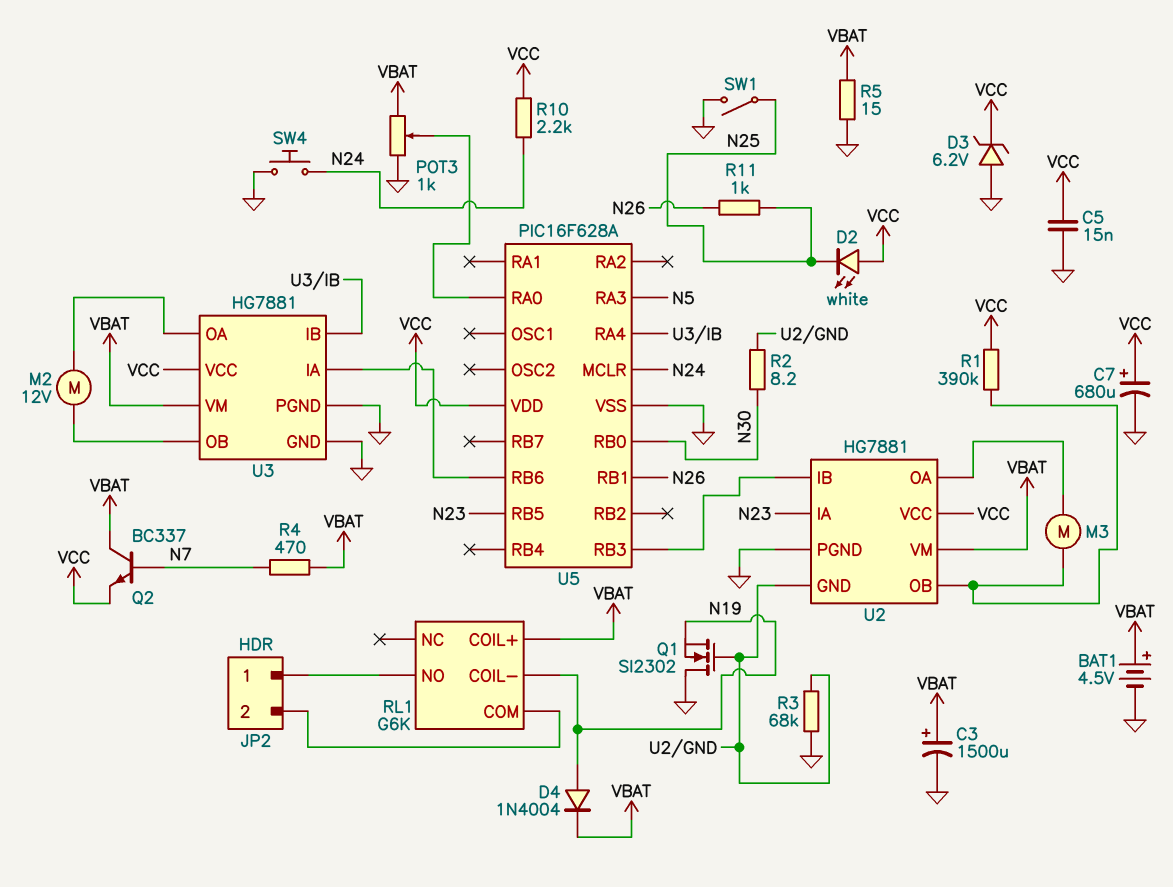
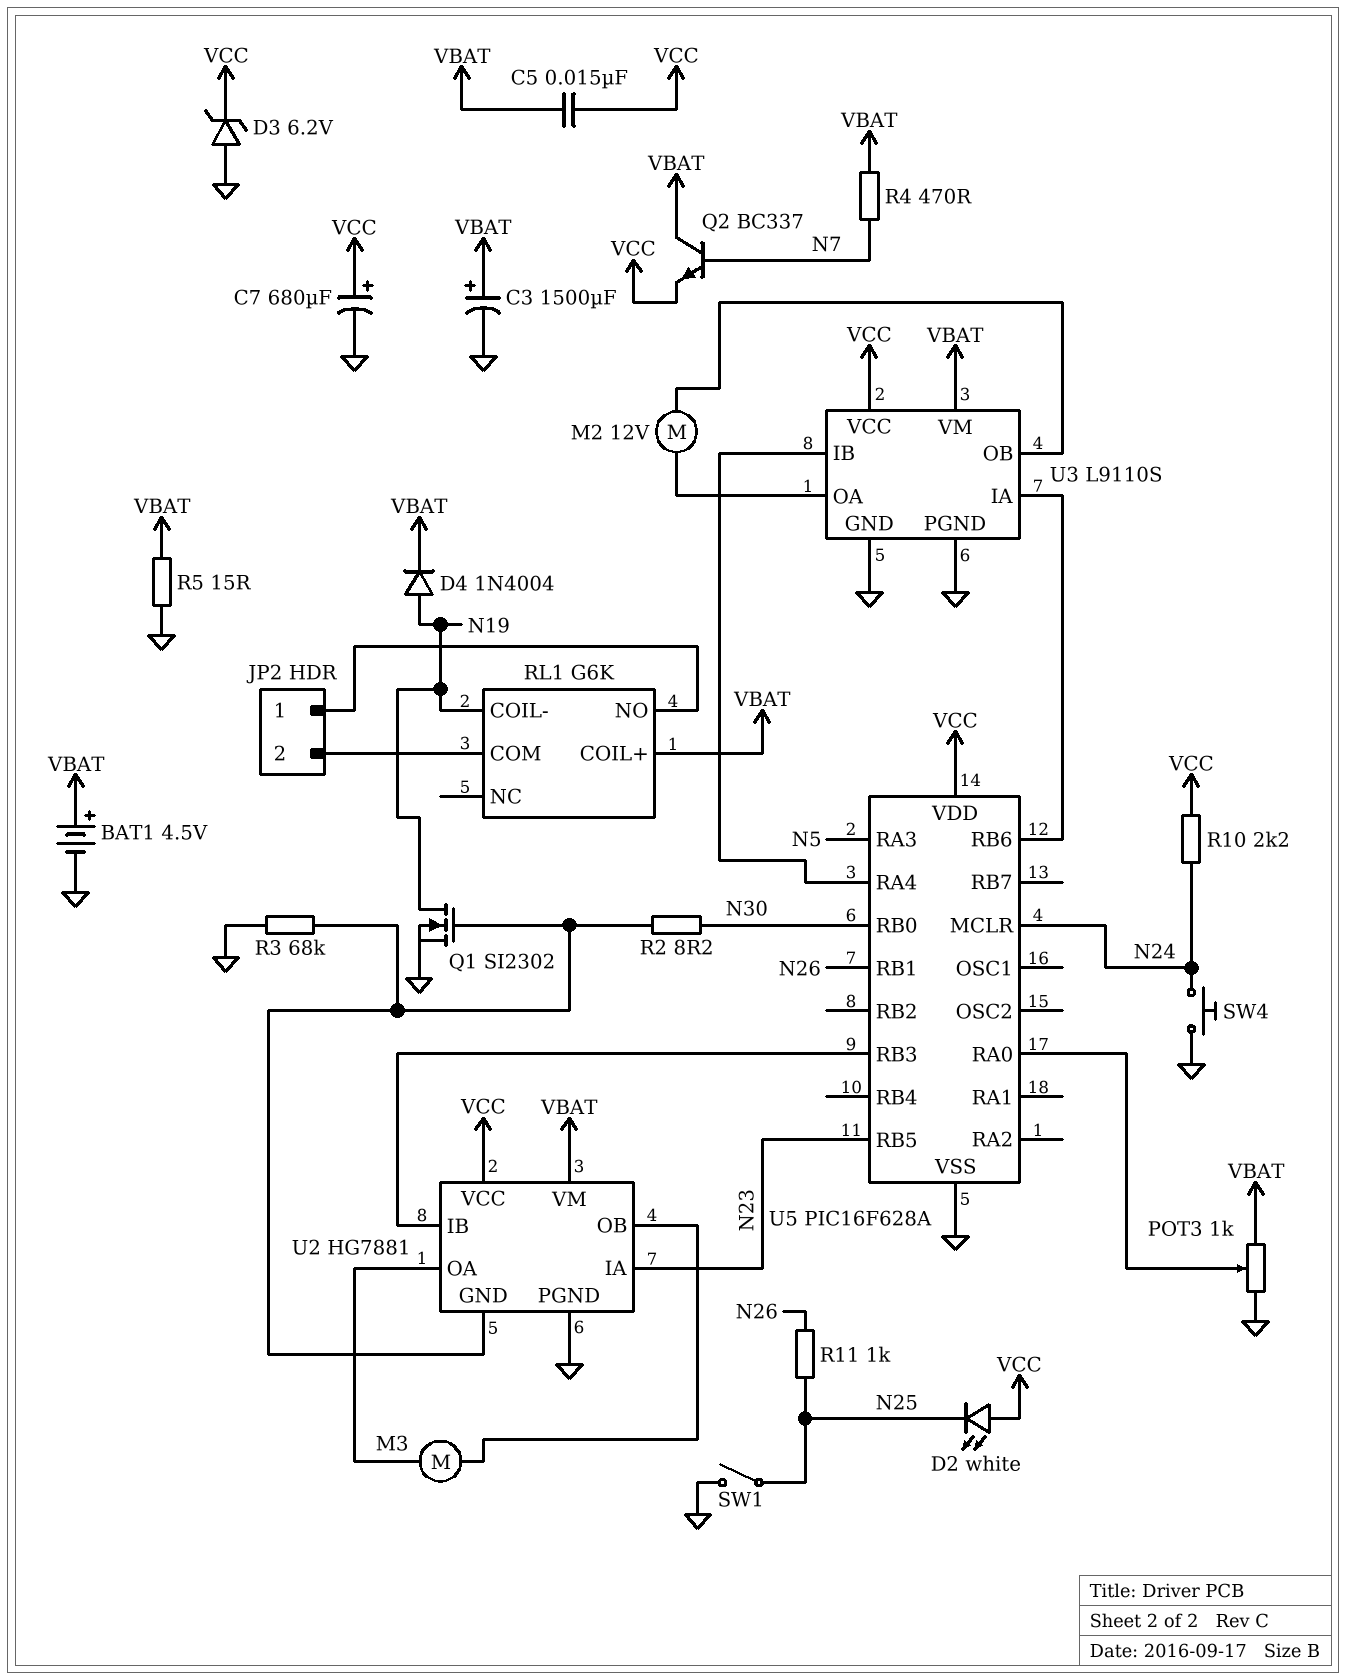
C5: 15nF (GND, VCC) -> 15nF (VBAT, VCC)
Q1: NMOS SI2302 (G U2/GND, D GND, S N19) -> NMOS SI2302 (G U2/GND, D N19, S GND)
R1: 390k (U2/OB, VCC) -> none
U3: HG7881 -> L9110S

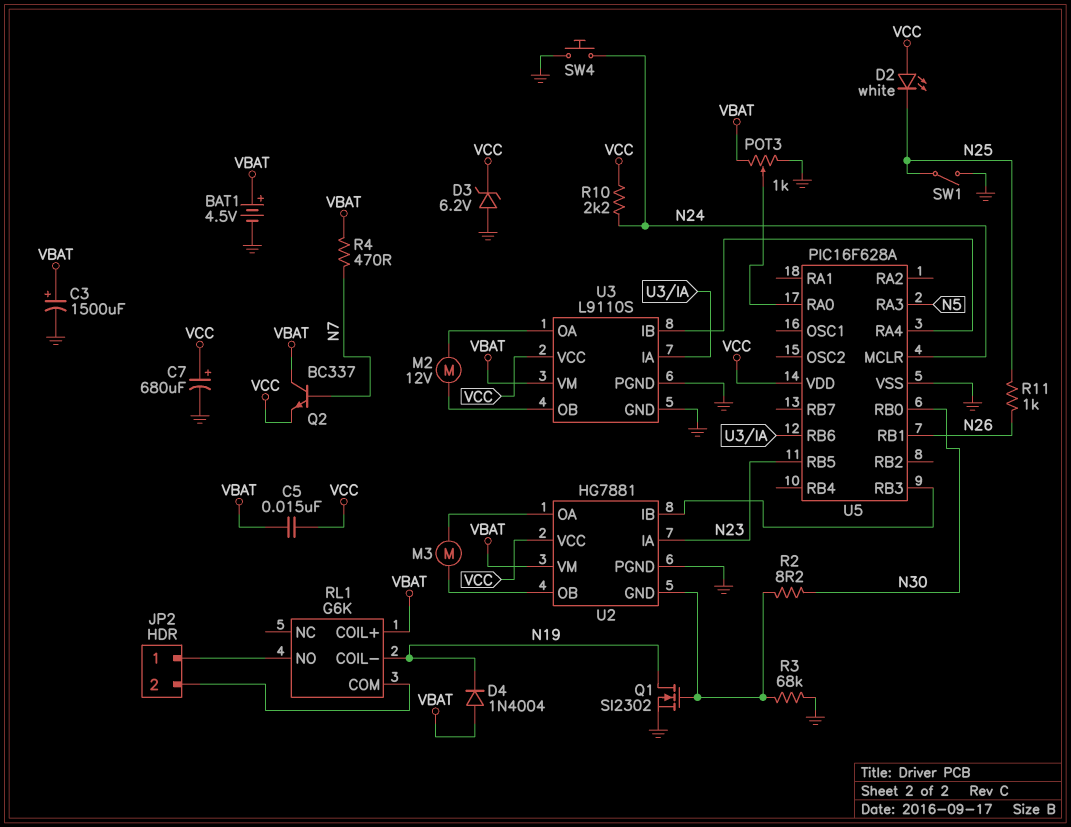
D4: diode 1N4004 (A N19, K VBAT) -> diode 1N4004 (A VBAT, K N19)
R5: 15 (GND, VBAT) -> none

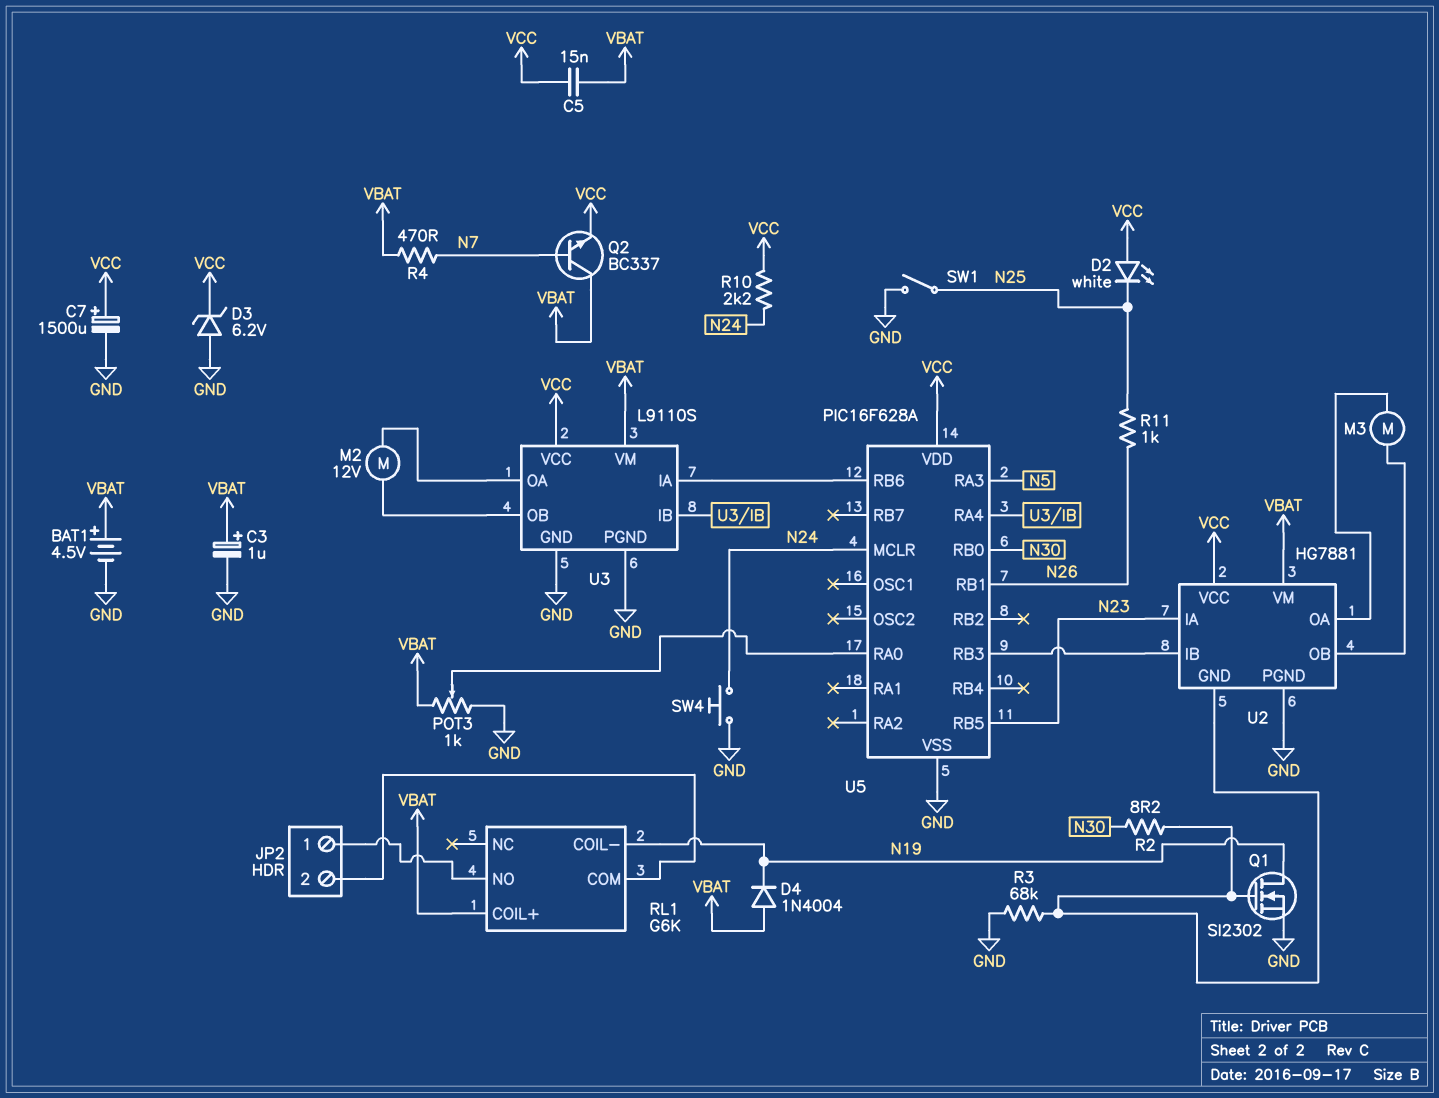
C3: 1500uF (plus VBAT, minus GND) -> 1uF (plus VBAT, minus GND)
C7: 680uF (plus VCC, minus GND) -> 1500uF (plus VCC, minus GND)

